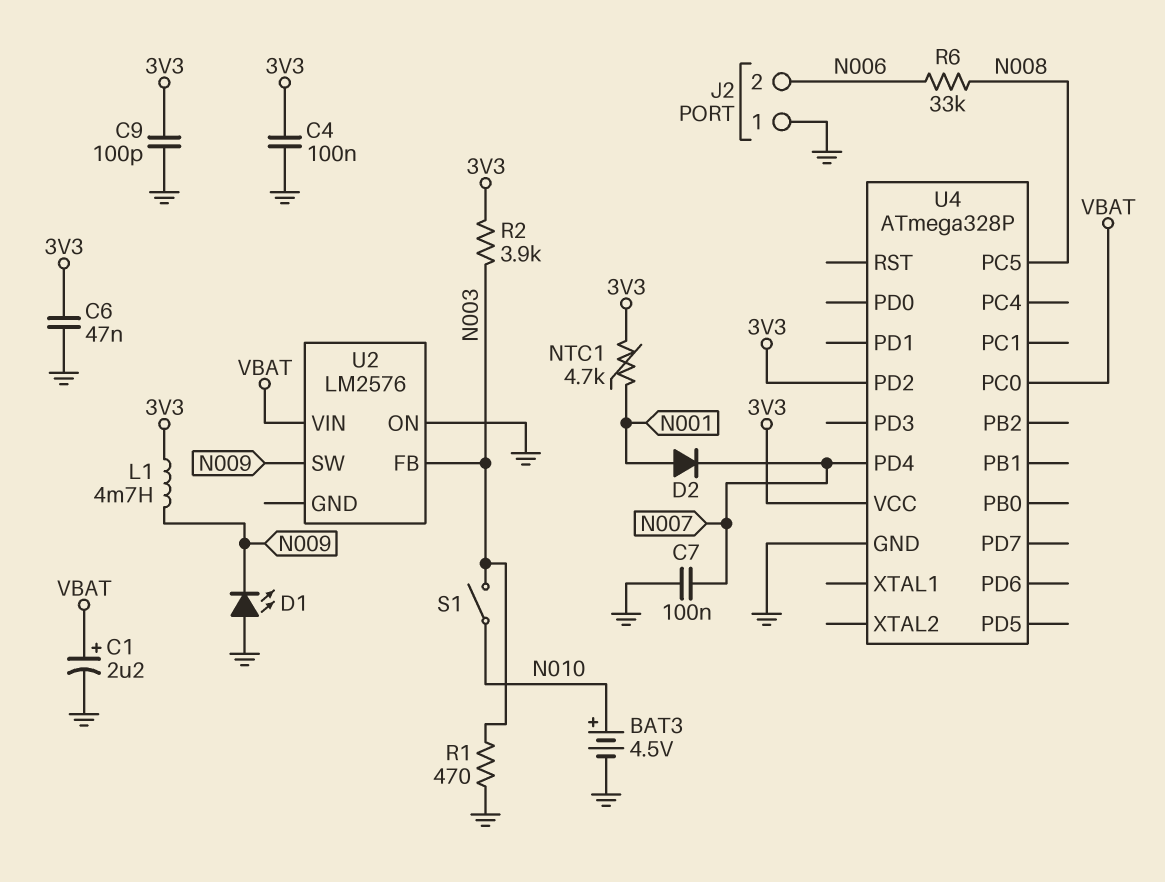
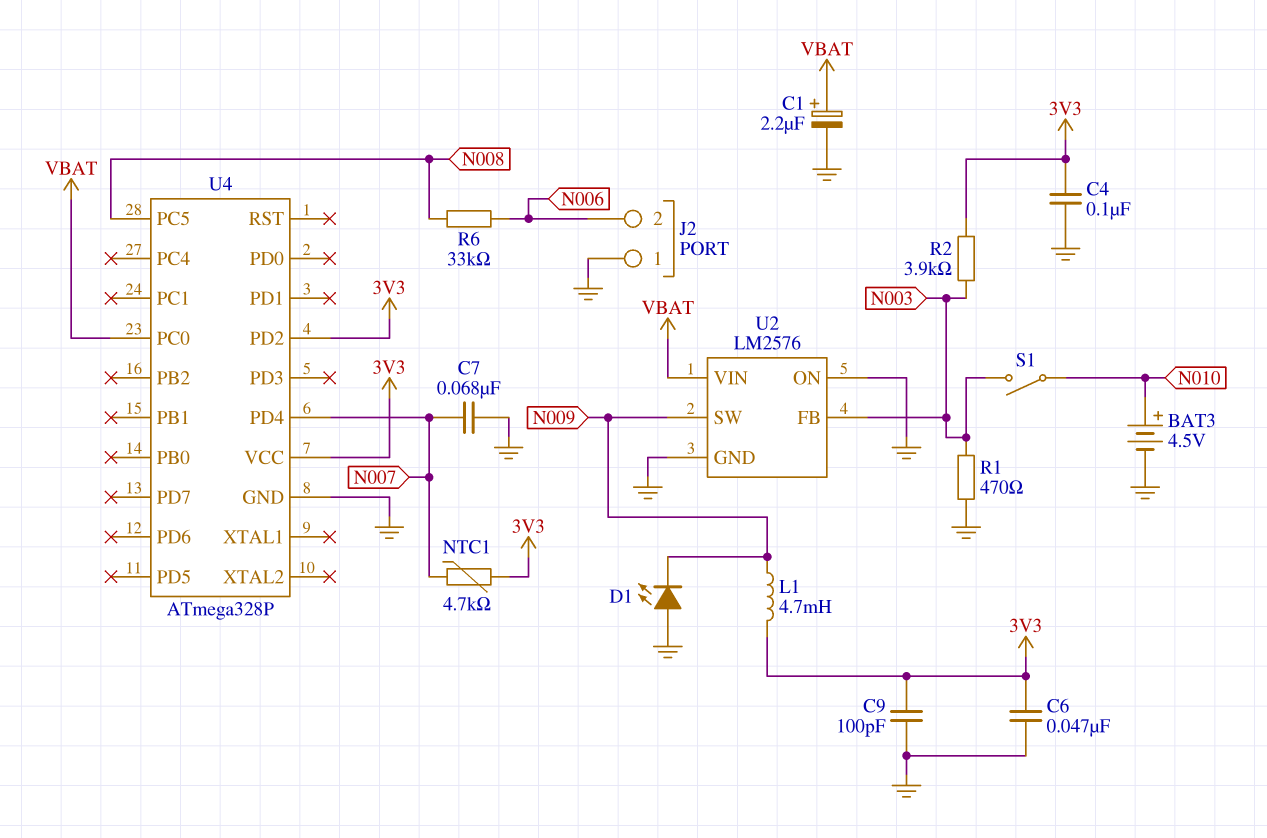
C7: 100nF (GND, N007) -> 68nF (GND, N007)
D2: diode (A N001, K N007) -> none
NTC1: 4.7k (3V3, N001) -> 4.7k (3V3, N007)
U2 pin GND: none -> GND

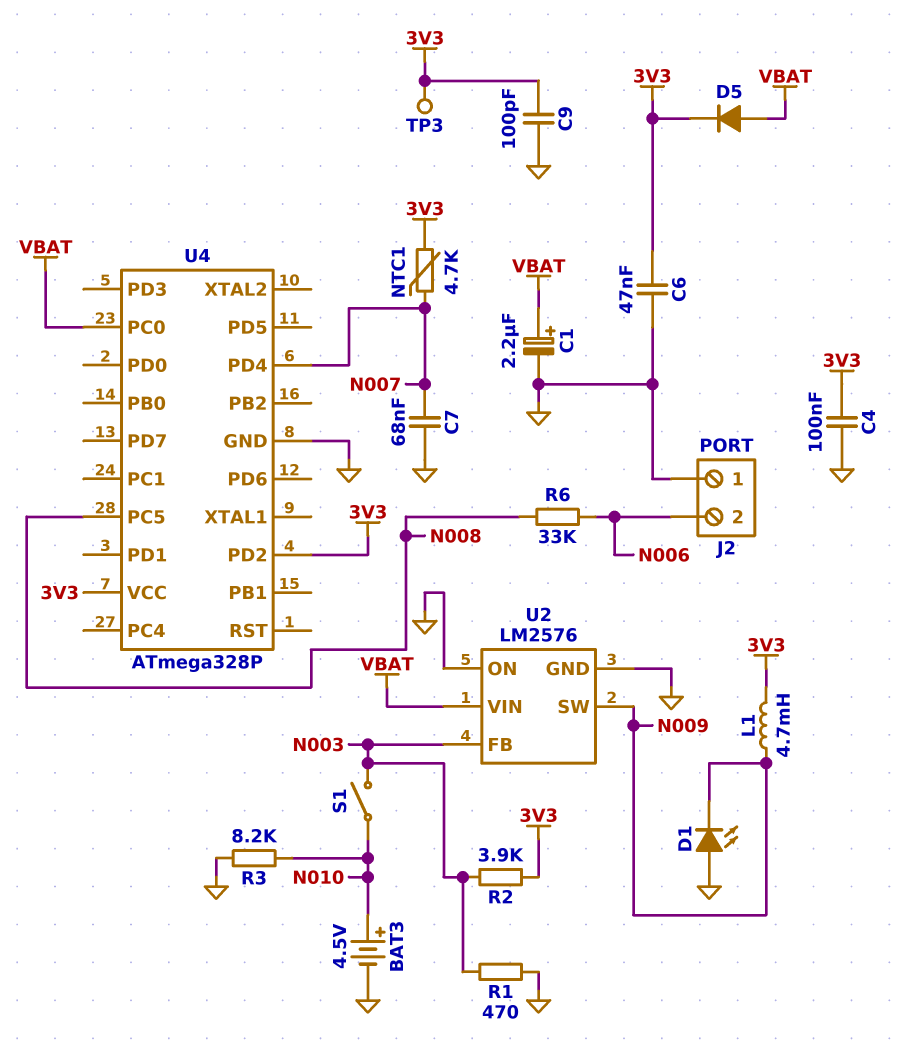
D5: none -> diode (A VBAT, K 3V3)
R3: none -> 8.2k (GND, N010)
TP3: none -> test point (3V3)

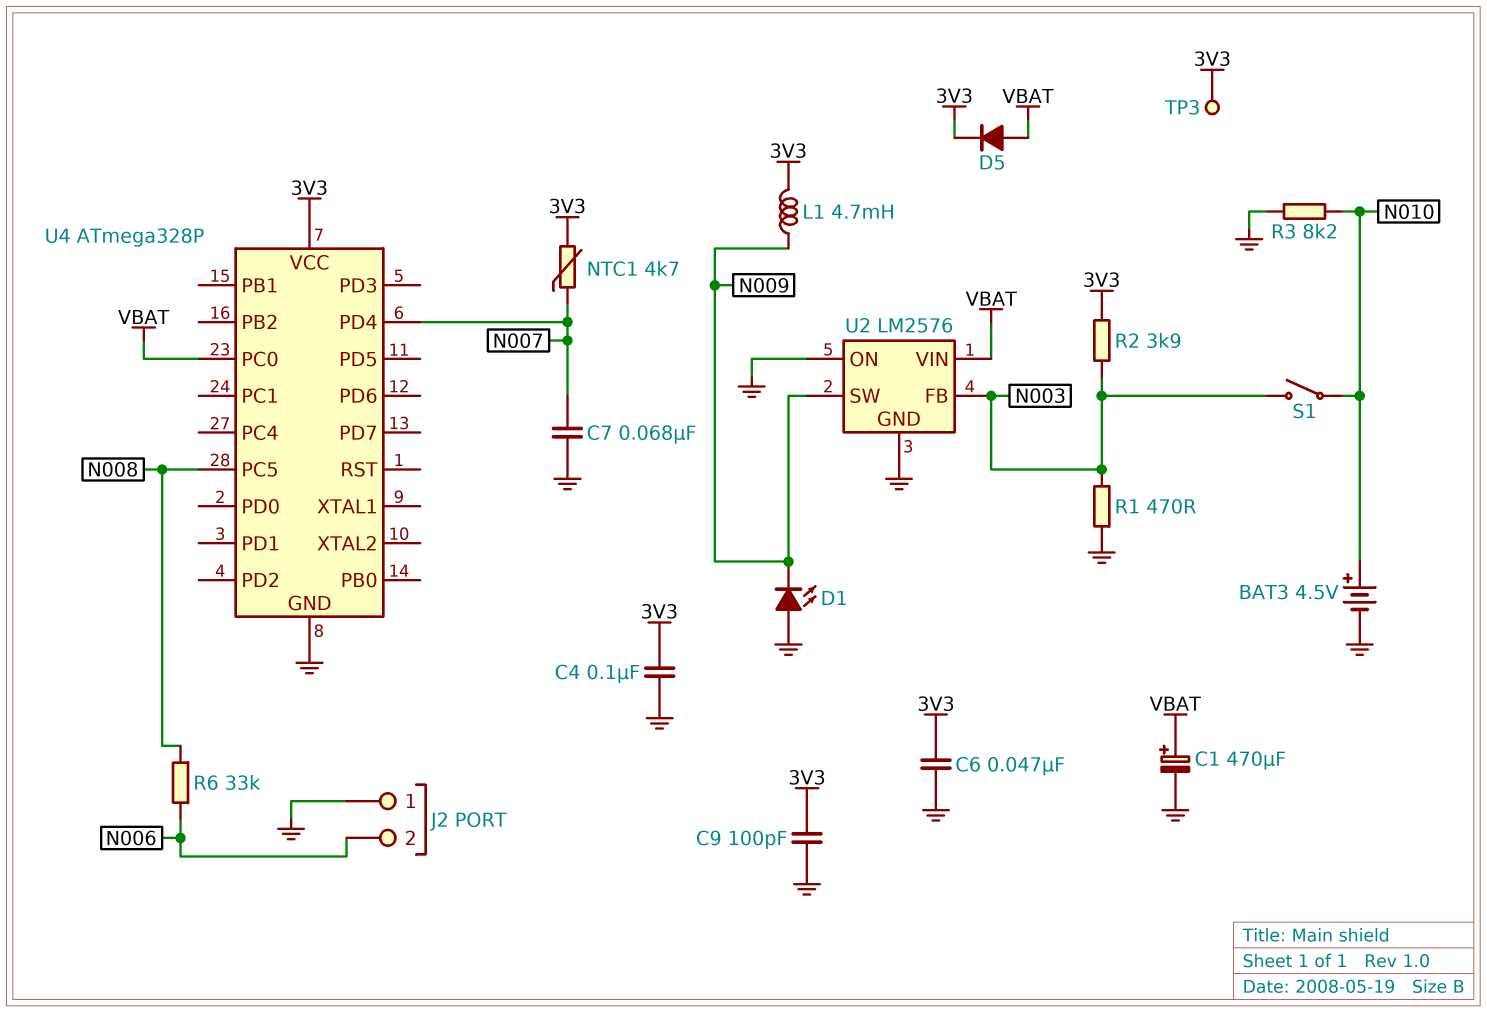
C1: 2.2uF (plus VBAT, minus GND) -> 470uF (plus VBAT, minus GND)
U4 pin PD2: 3V3 -> none

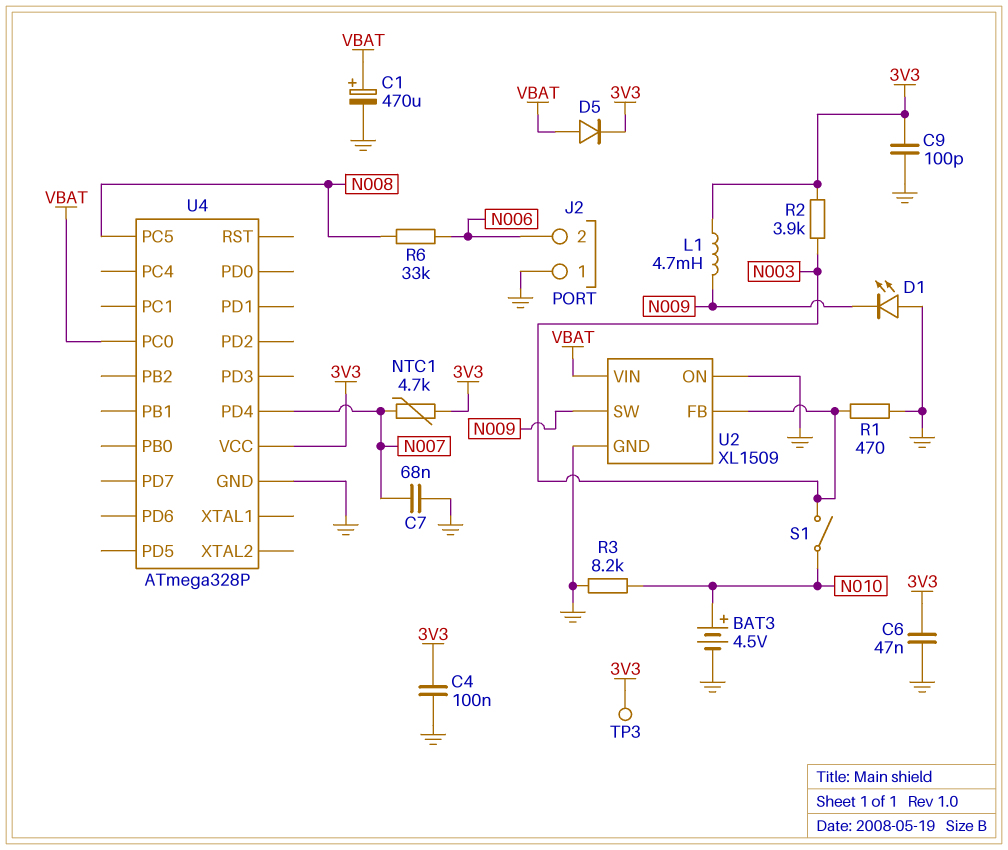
U2: LM2576 -> XL1509

